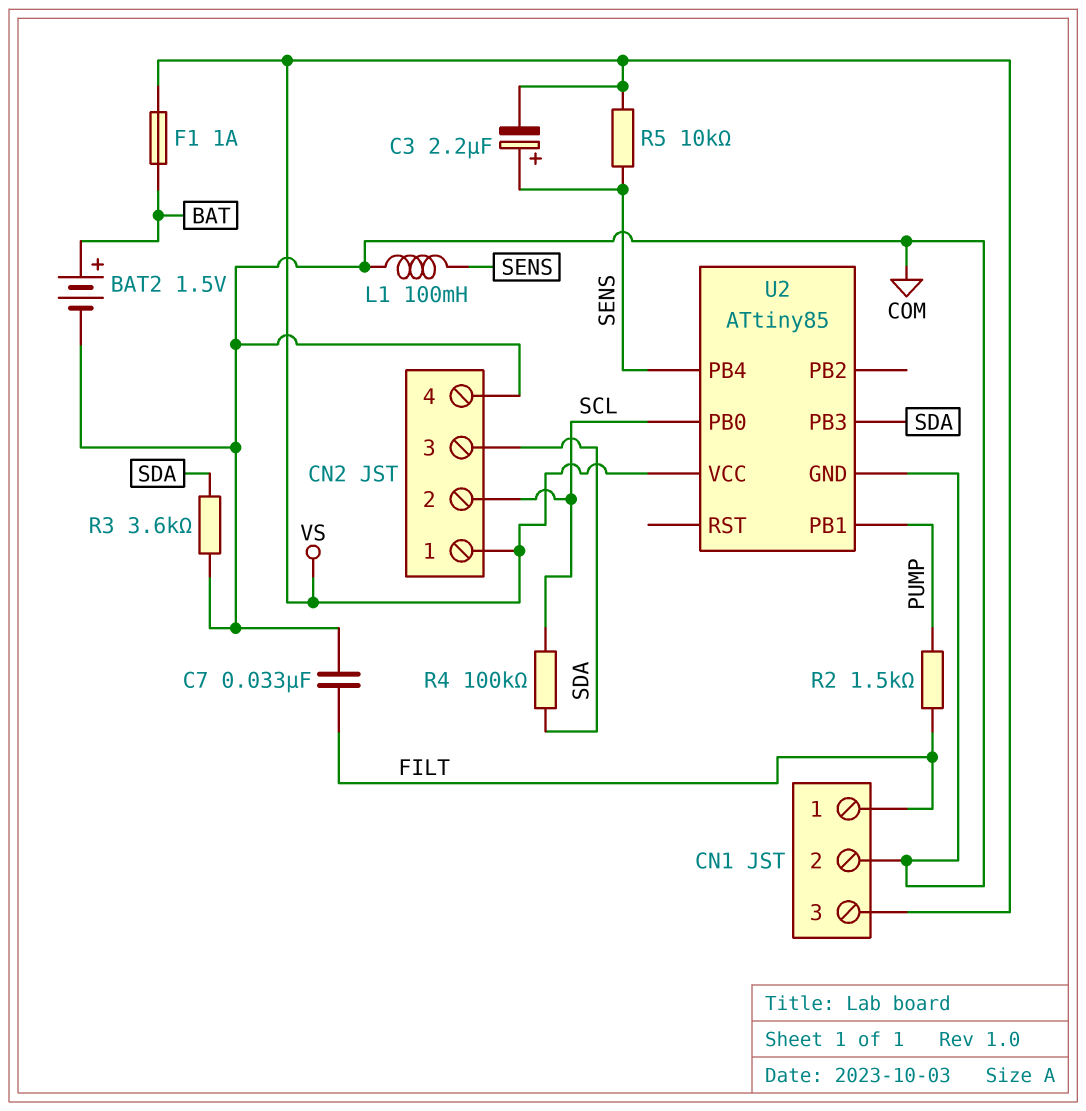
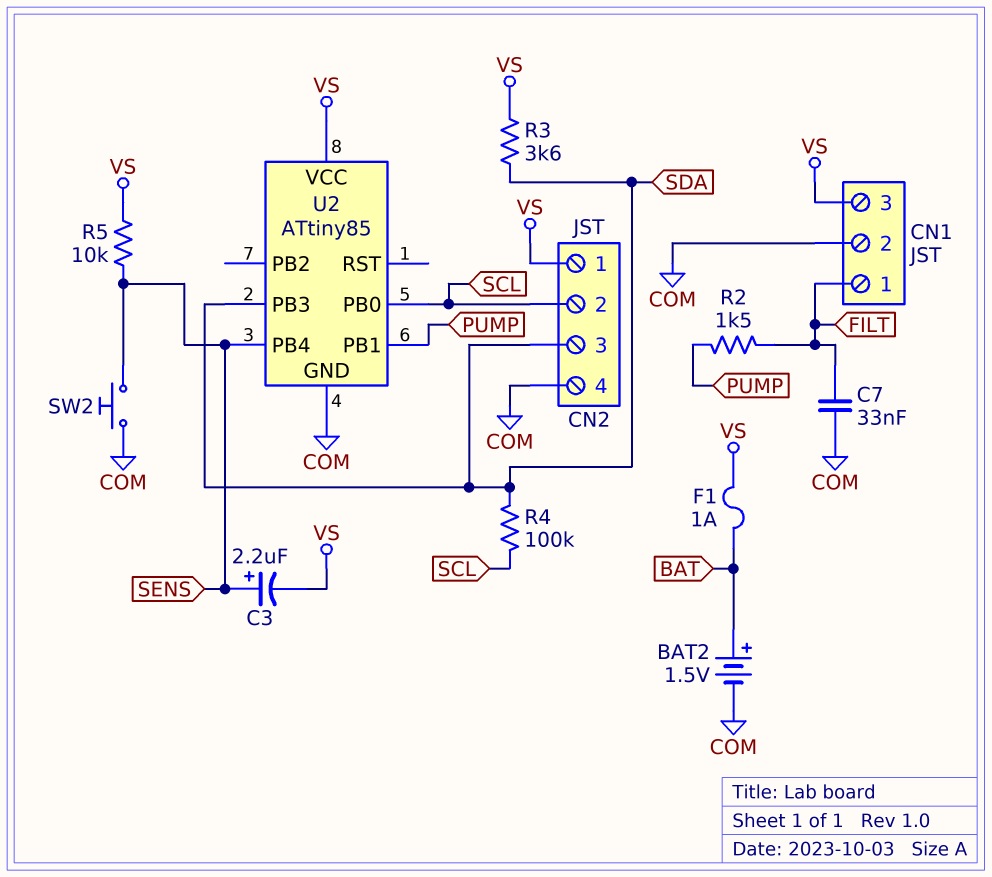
L1: 100mH (COM, SENS) -> none
R3: 3.6k (COM, SDA) -> 3.6k (SDA, VS)
SW2: none -> button (COM, SENS)

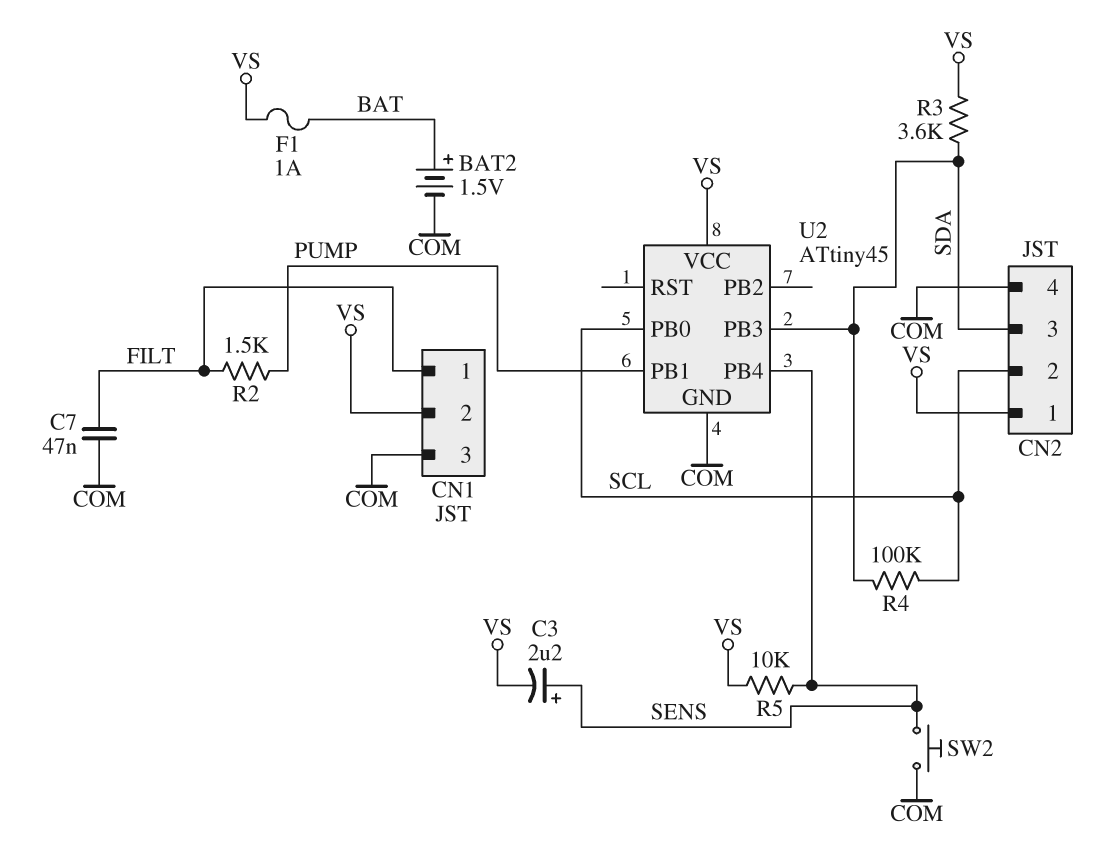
C7: 33nF (COM, FILT) -> 47nF (COM, FILT)
CN1 pin 2: COM -> VS
CN1 pin 3: VS -> COM
U2: ATtiny85 -> ATtiny45

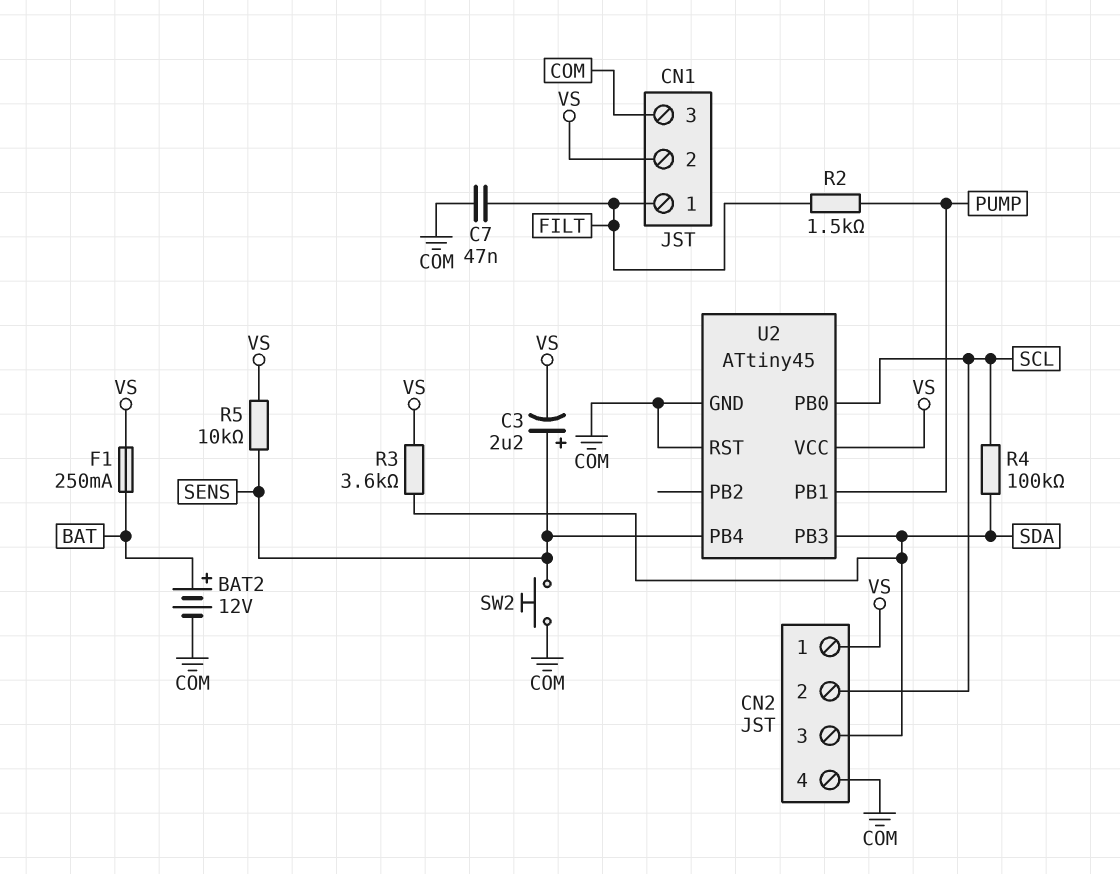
BAT2: 1.5V (plus BAT, minus COM) -> 12V (plus BAT, minus COM)
F1: 1A (BAT, VS) -> 250mA (BAT, VS)
U2 pin RST: none -> COM

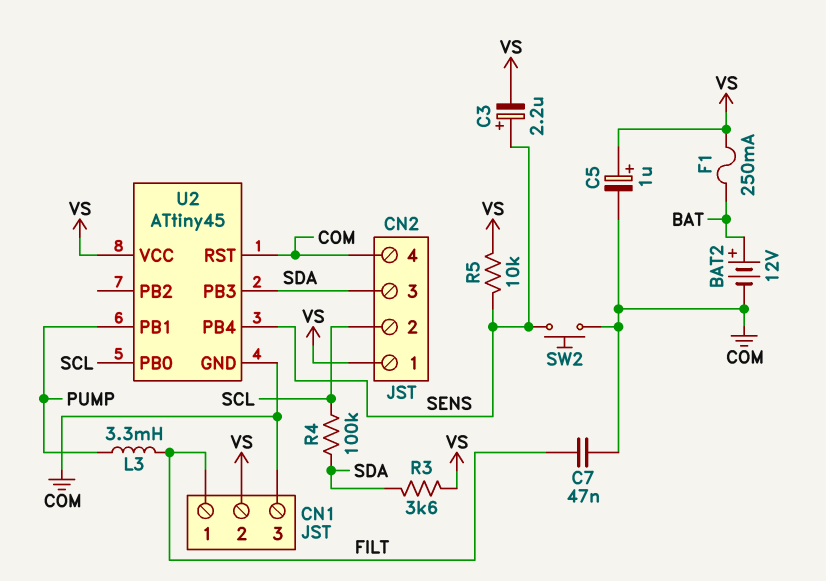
C5: none -> 1uF (plus VS, minus COM)
L3: none -> 3.3mH (FILT, PUMP)
R2: 1.5k (FILT, PUMP) -> none

